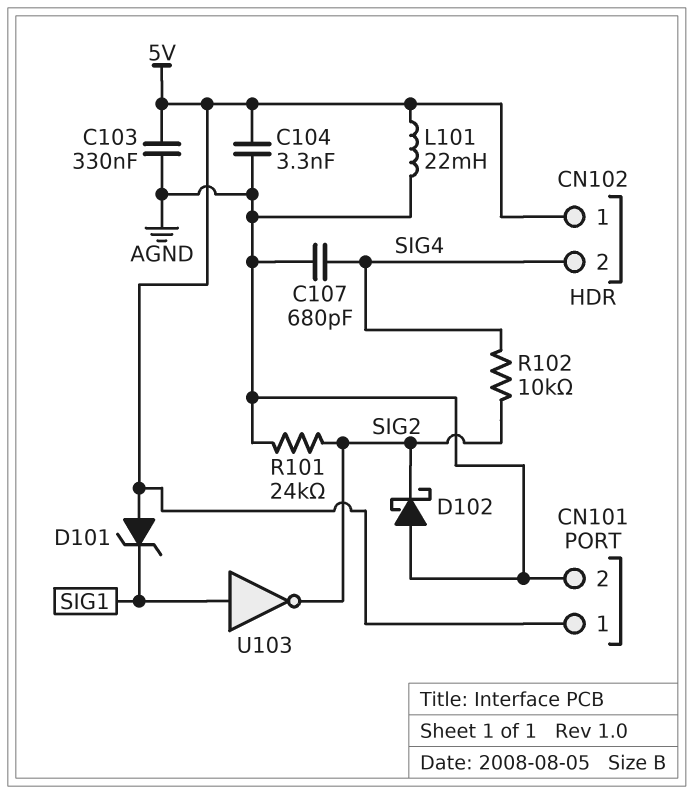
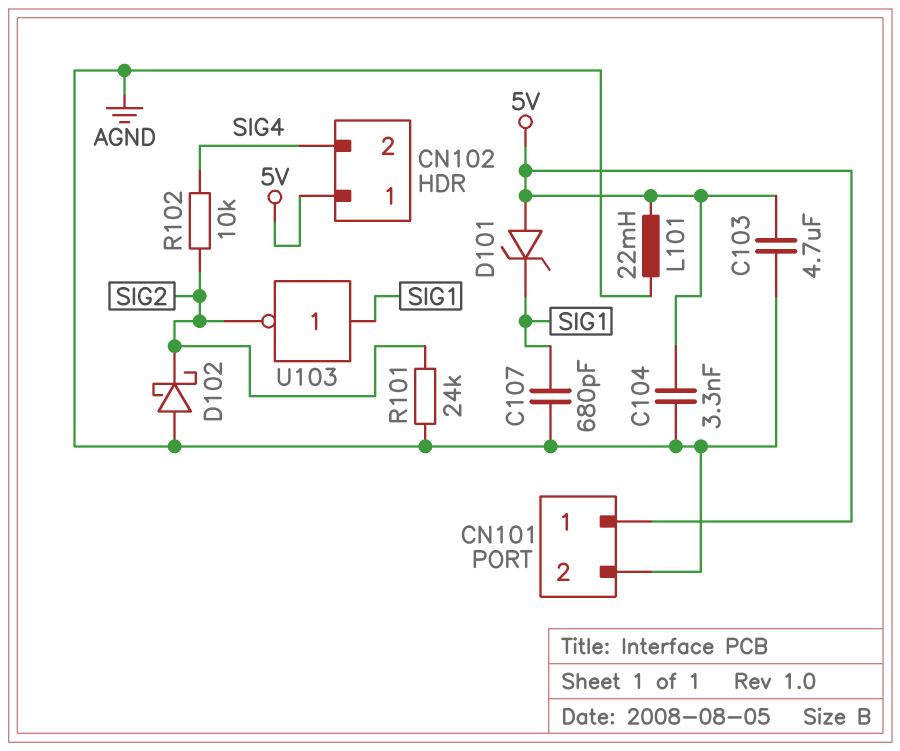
C103: 330nF (5V, AGND) -> 4.7uF (5V, AGND)
C107: 680pF (AGND, SIG4) -> 680pF (AGND, SIG1)

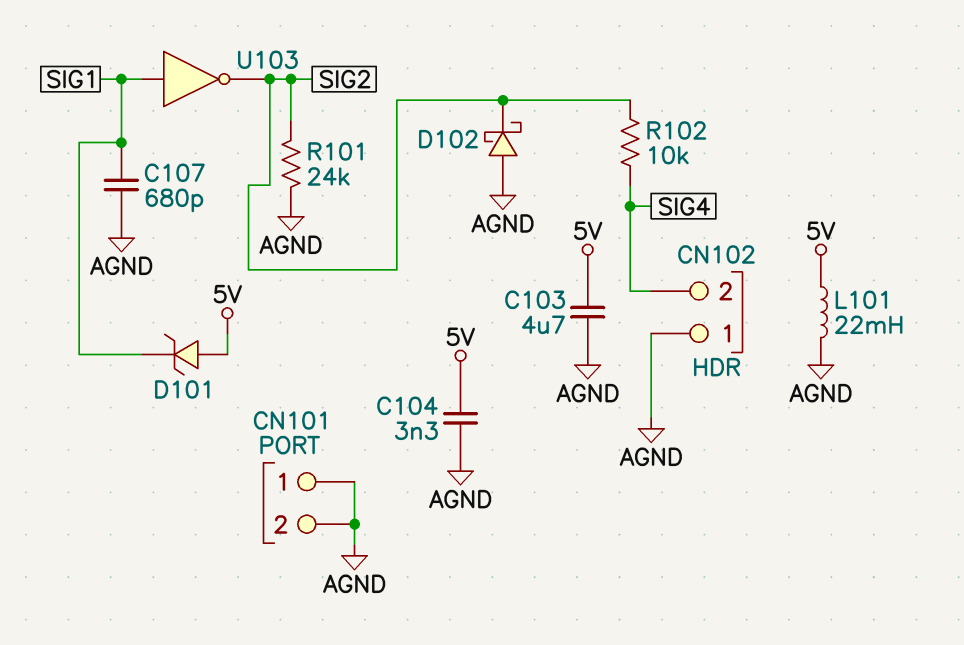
CN101 pin 1: 5V -> AGND
CN102 pin 1: 5V -> AGND

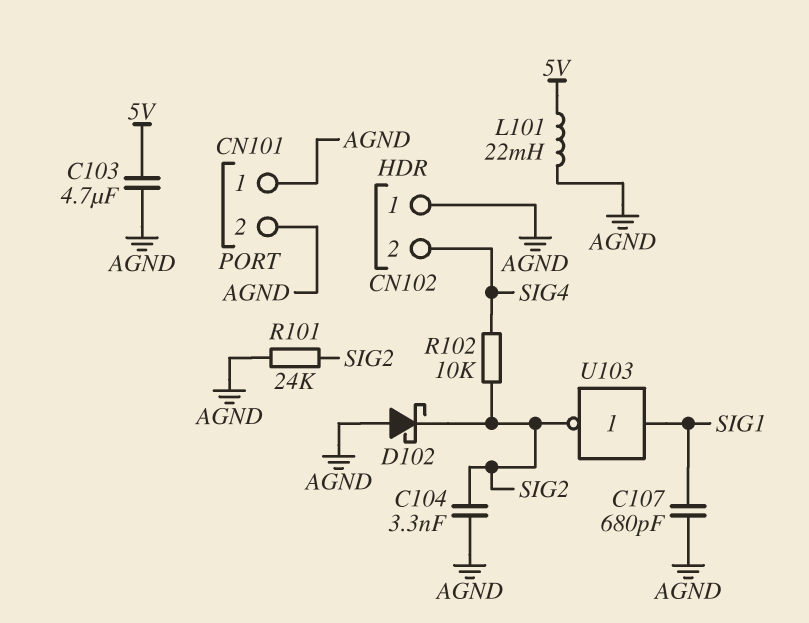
C104: 3.3nF (5V, AGND) -> 3.3nF (AGND, SIG2)
D101: zener (A 5V, K SIG1) -> none

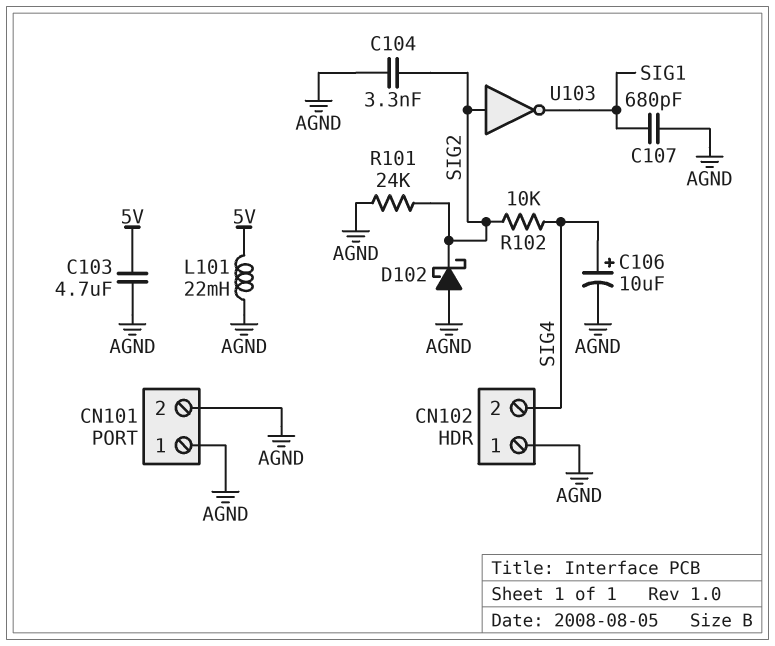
C106: none -> 10uF (plus SIG4, minus AGND)
U103: NOT (in SIG1, out SIG2) -> NOT (in SIG2, out SIG1)

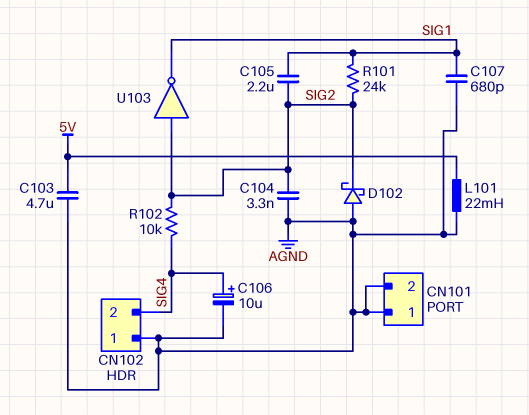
C105: none -> 2.2uF (SIG1, SIG2)
R101: 24k (AGND, SIG2) -> 24k (SIG1, SIG2)

